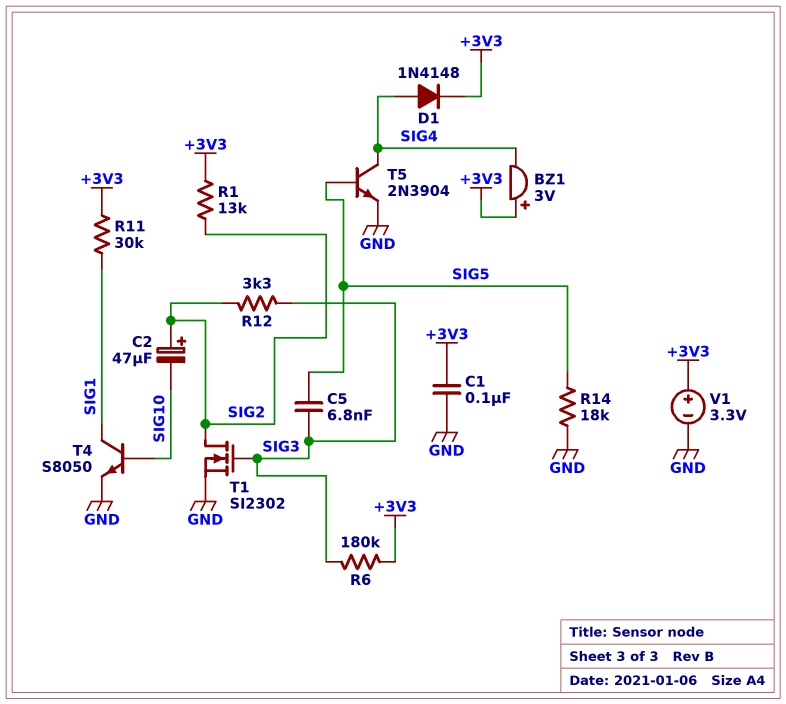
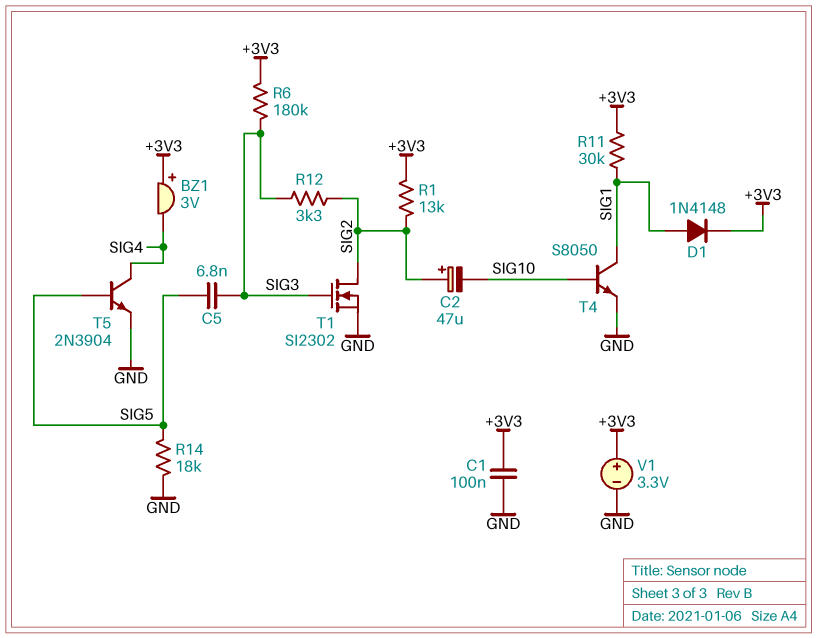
D1: diode 1N4148 (A SIG4, K +3V3) -> diode 1N4148 (A SIG1, K +3V3)

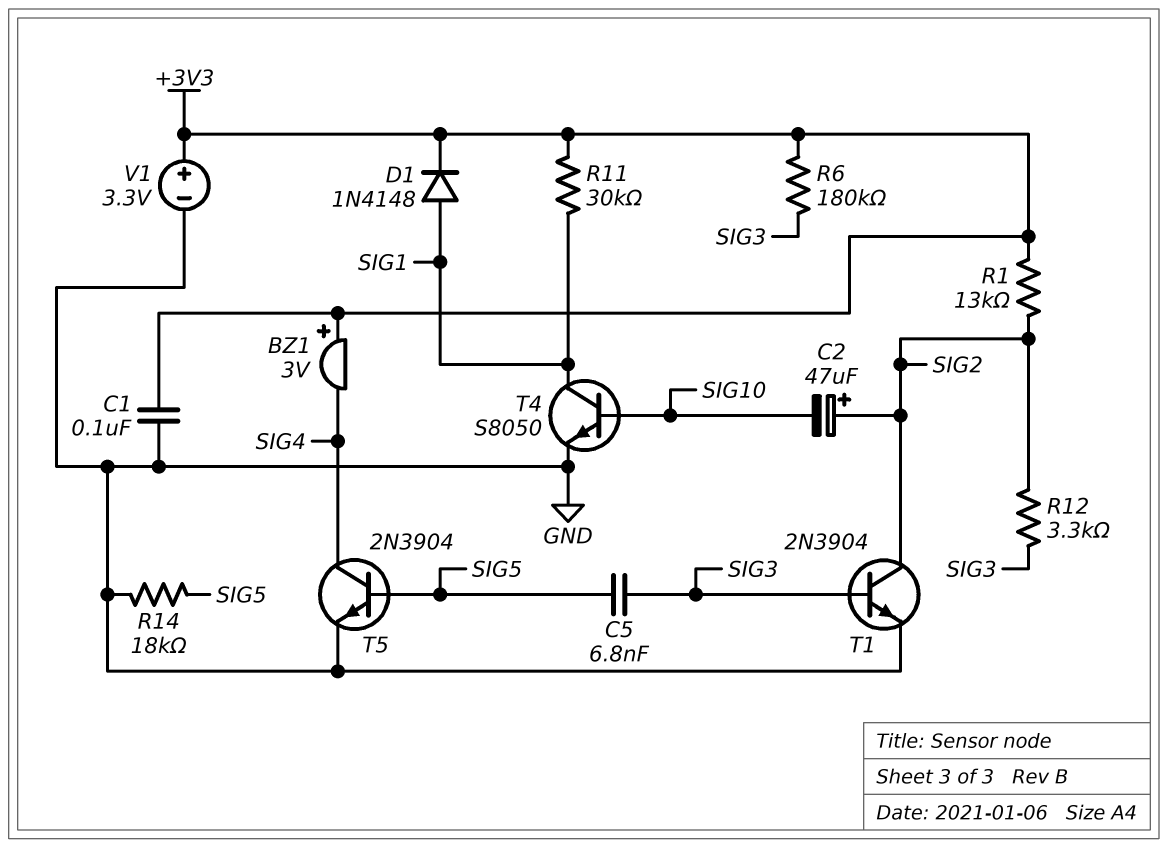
T1: NMOS SI2302 (G SIG3, D SIG2, S GND) -> NPN 2N3904 (B SIG3, C SIG2, E GND)

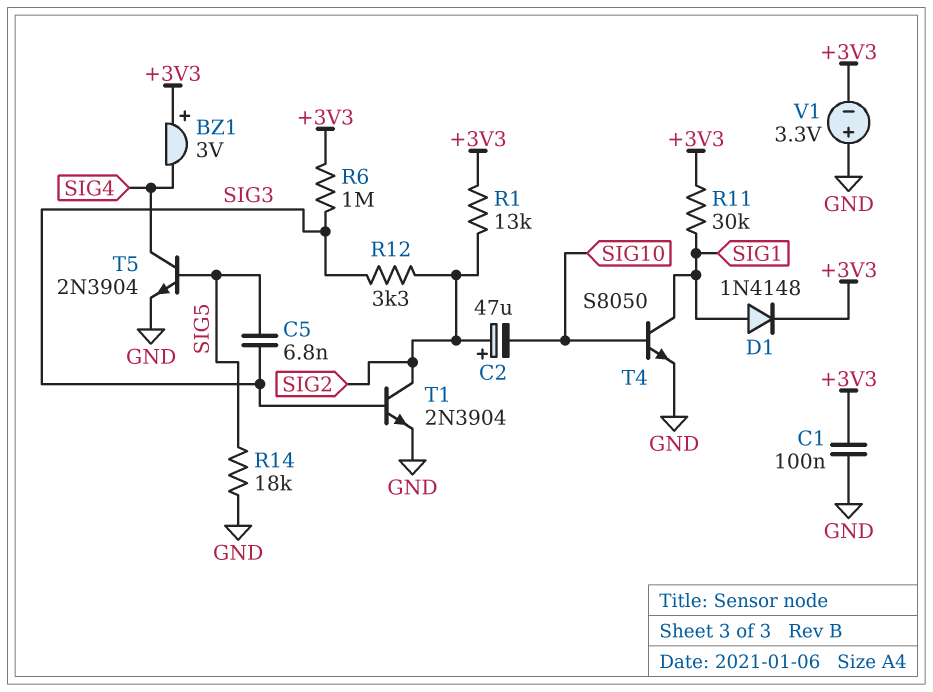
R6: 180k (+3V3, SIG3) -> 1M (+3V3, SIG3)
V1: 3.3V (plus +3V3, minus GND) -> 3.3V (plus GND, minus +3V3)

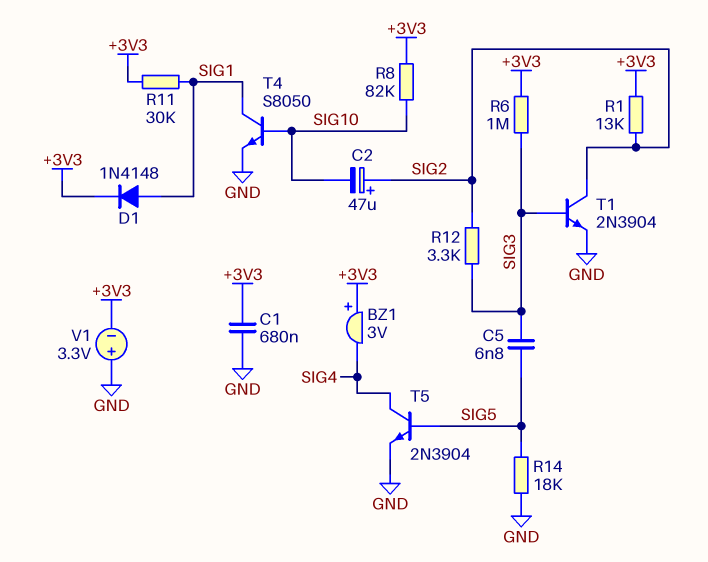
C1: 100nF (+3V3, GND) -> 680nF (+3V3, GND)
R8: none -> 82k (+3V3, SIG10)

